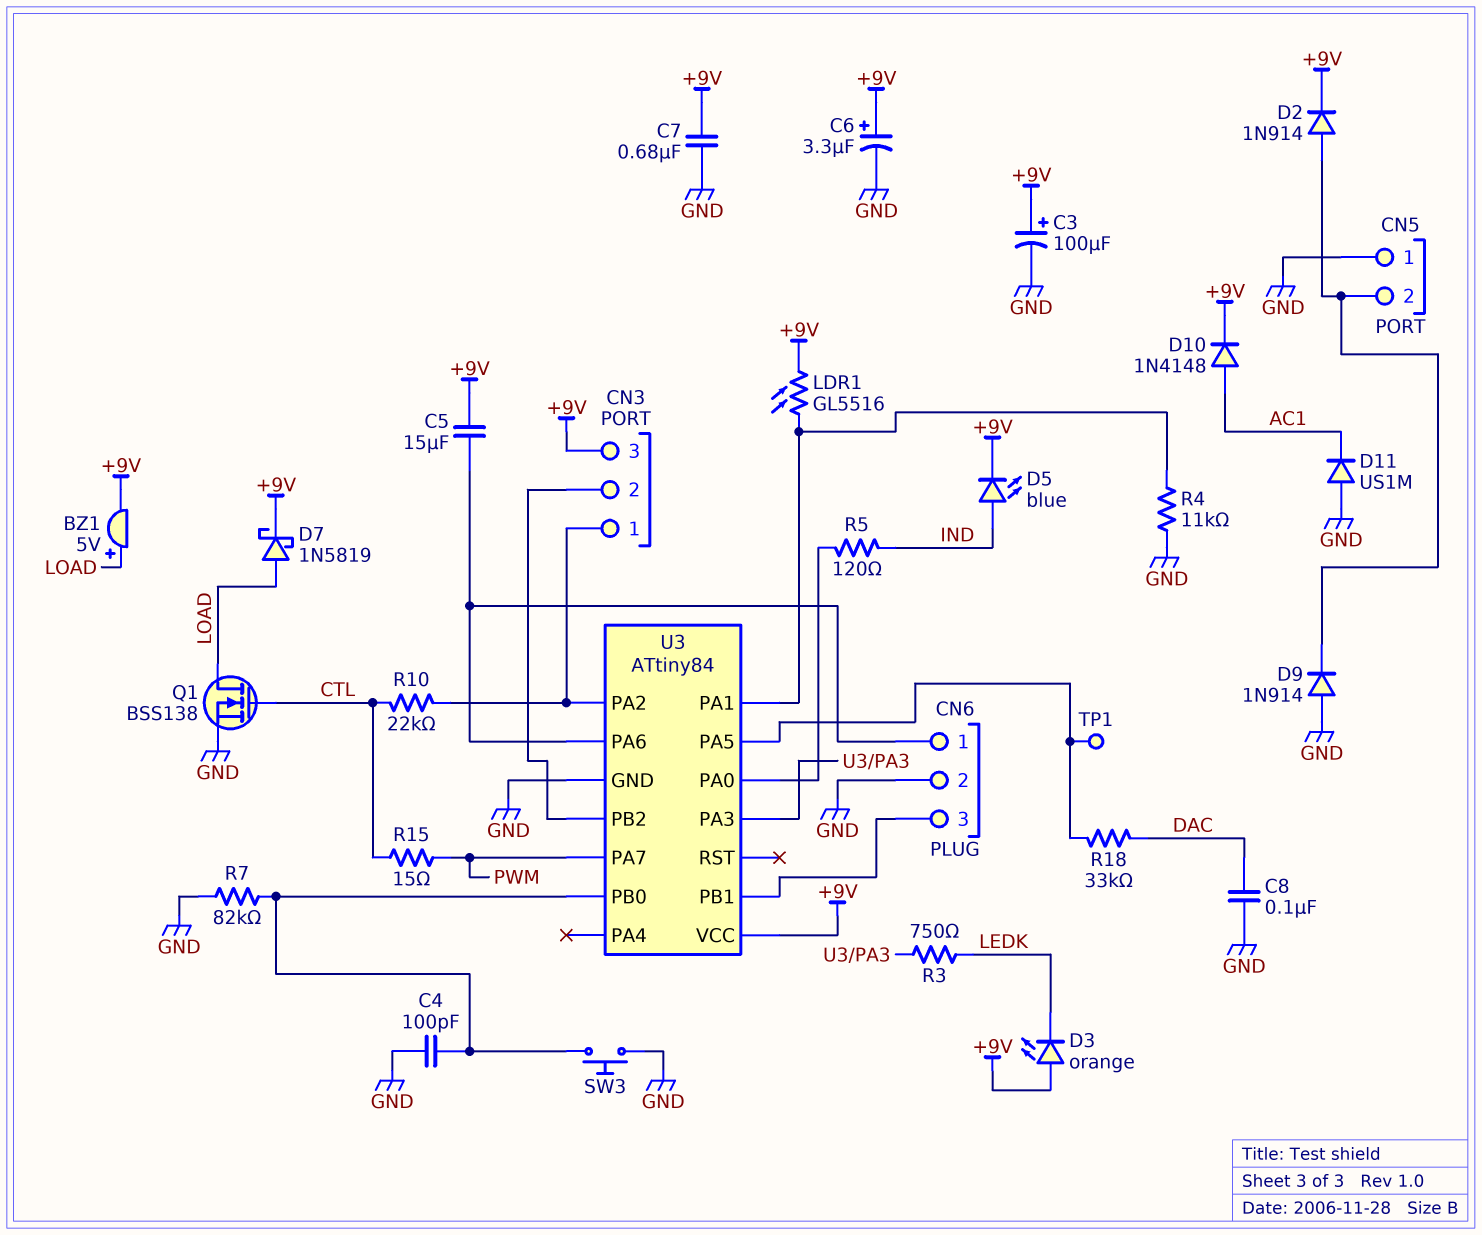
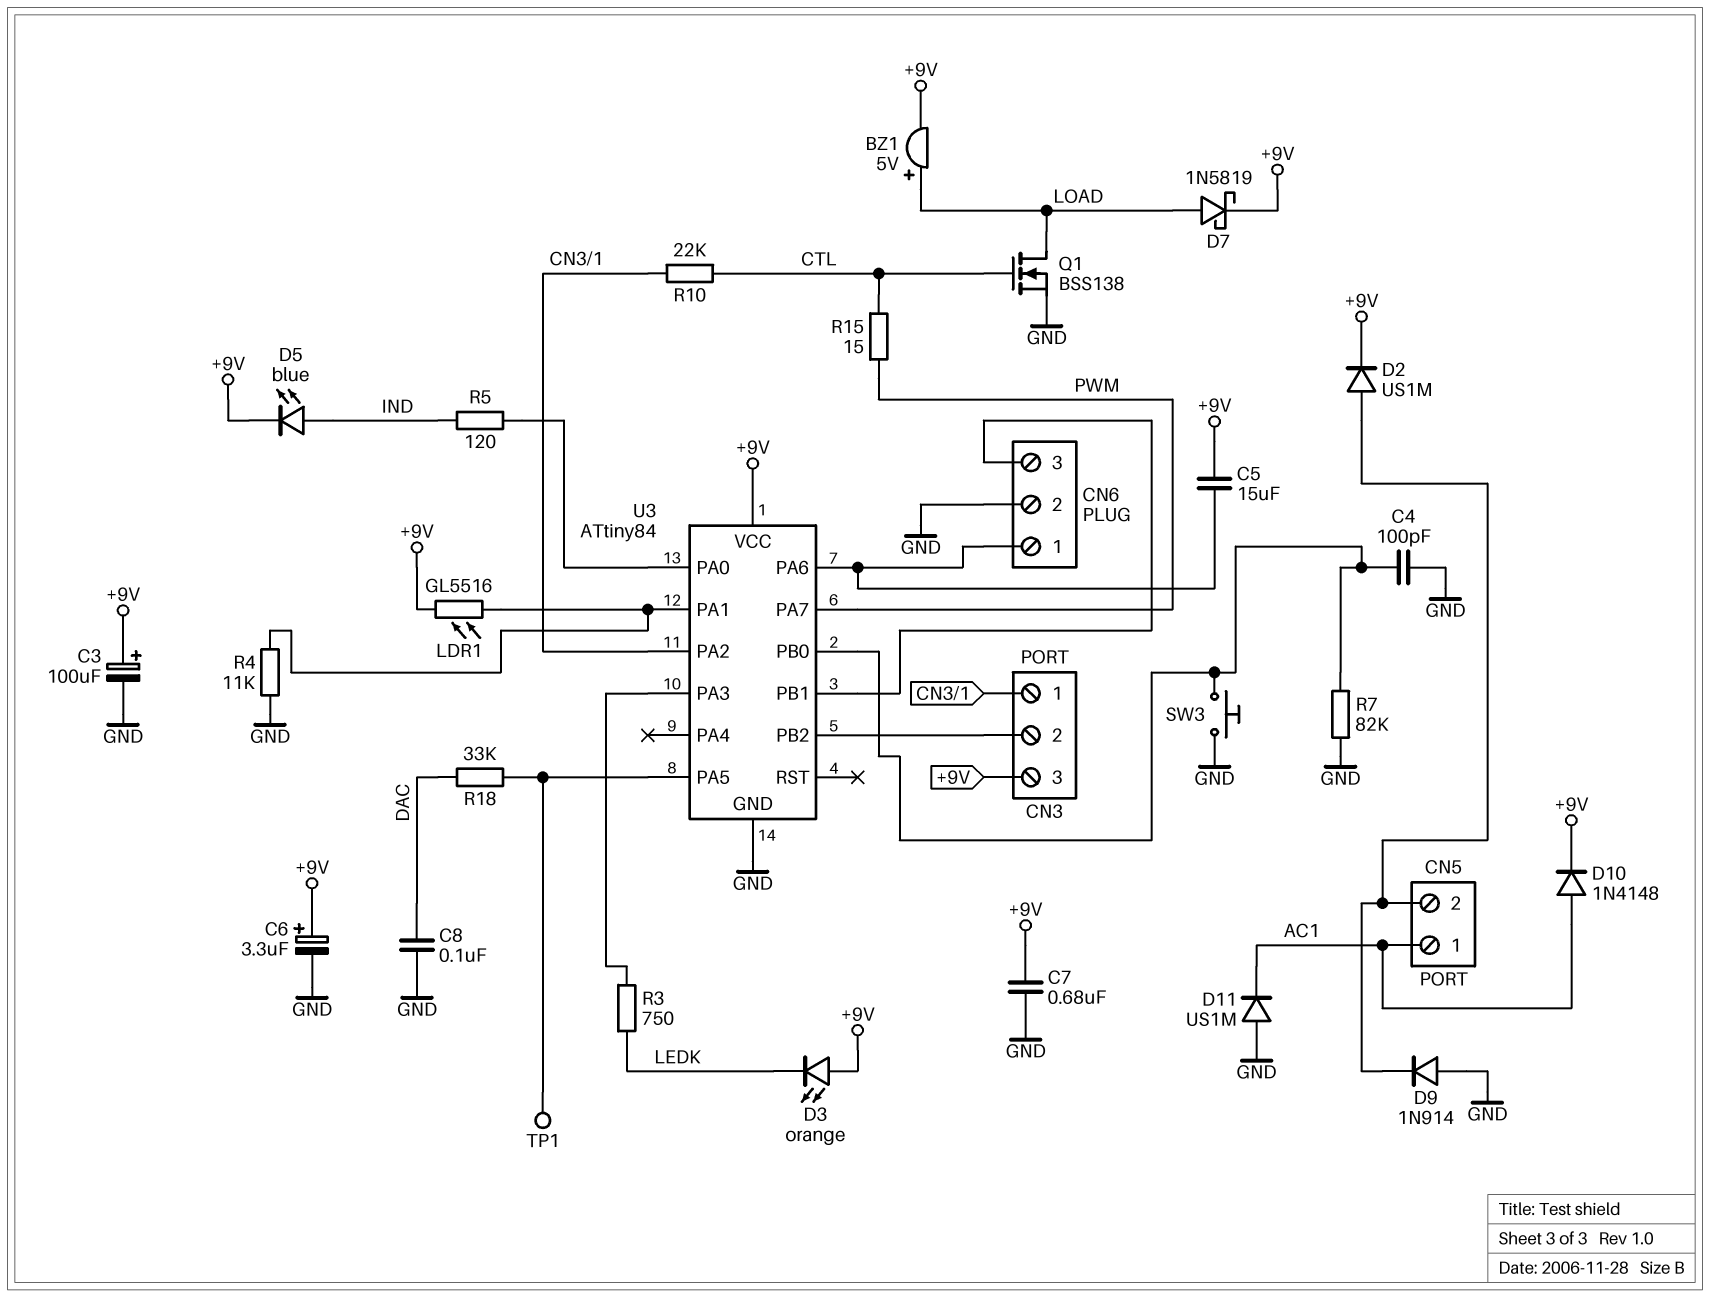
CN5 pin 1: GND -> AC1
D2: diode 1N914 (A CN5/2, K +9V) -> diode US1M (A CN5/2, K +9V)

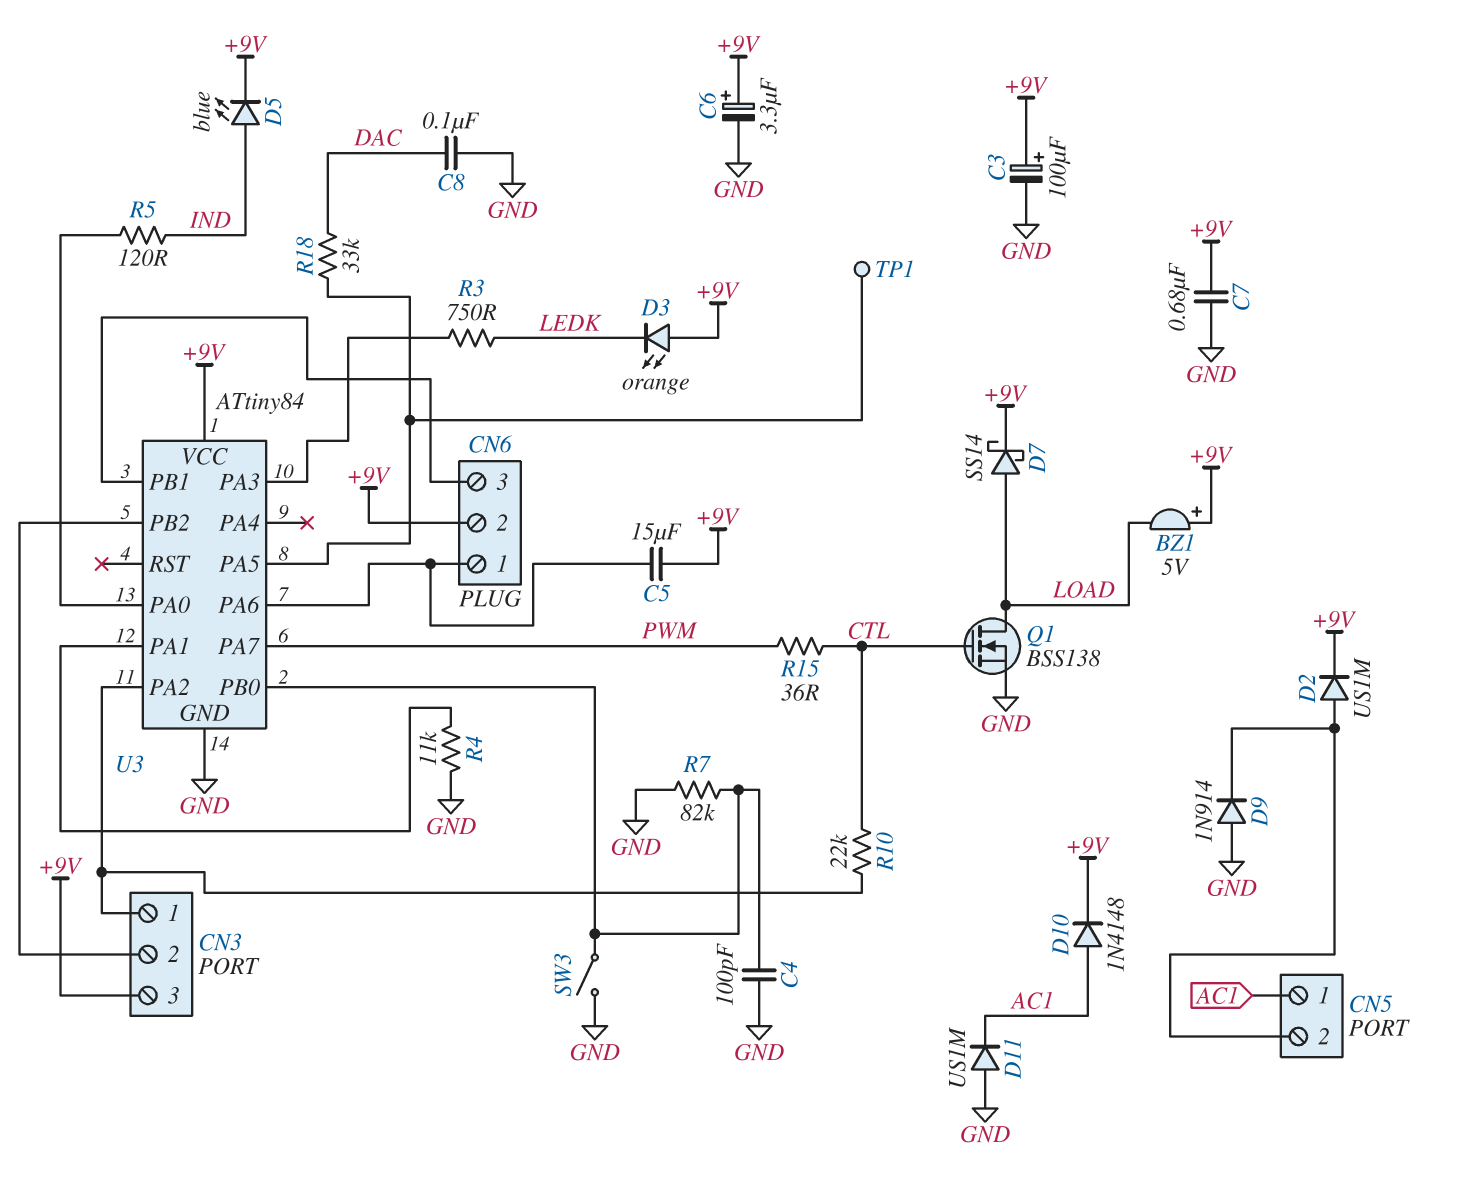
BZ1: buzzer 5V (plus LOAD, minus +9V) -> buzzer 5V (plus +9V, minus LOAD)
CN6 pin 2: GND -> +9V
D7: schottky 1N5819 (A LOAD, K +9V) -> schottky SS14 (A LOAD, K +9V)
LDR1: GL5516 (+9V, U3/PA1) -> none
R15: 15 (CTL, PWM) -> 36 (CTL, PWM)
SW3: button (GND, U3/PB0) -> switch (GND, U3/PB0)

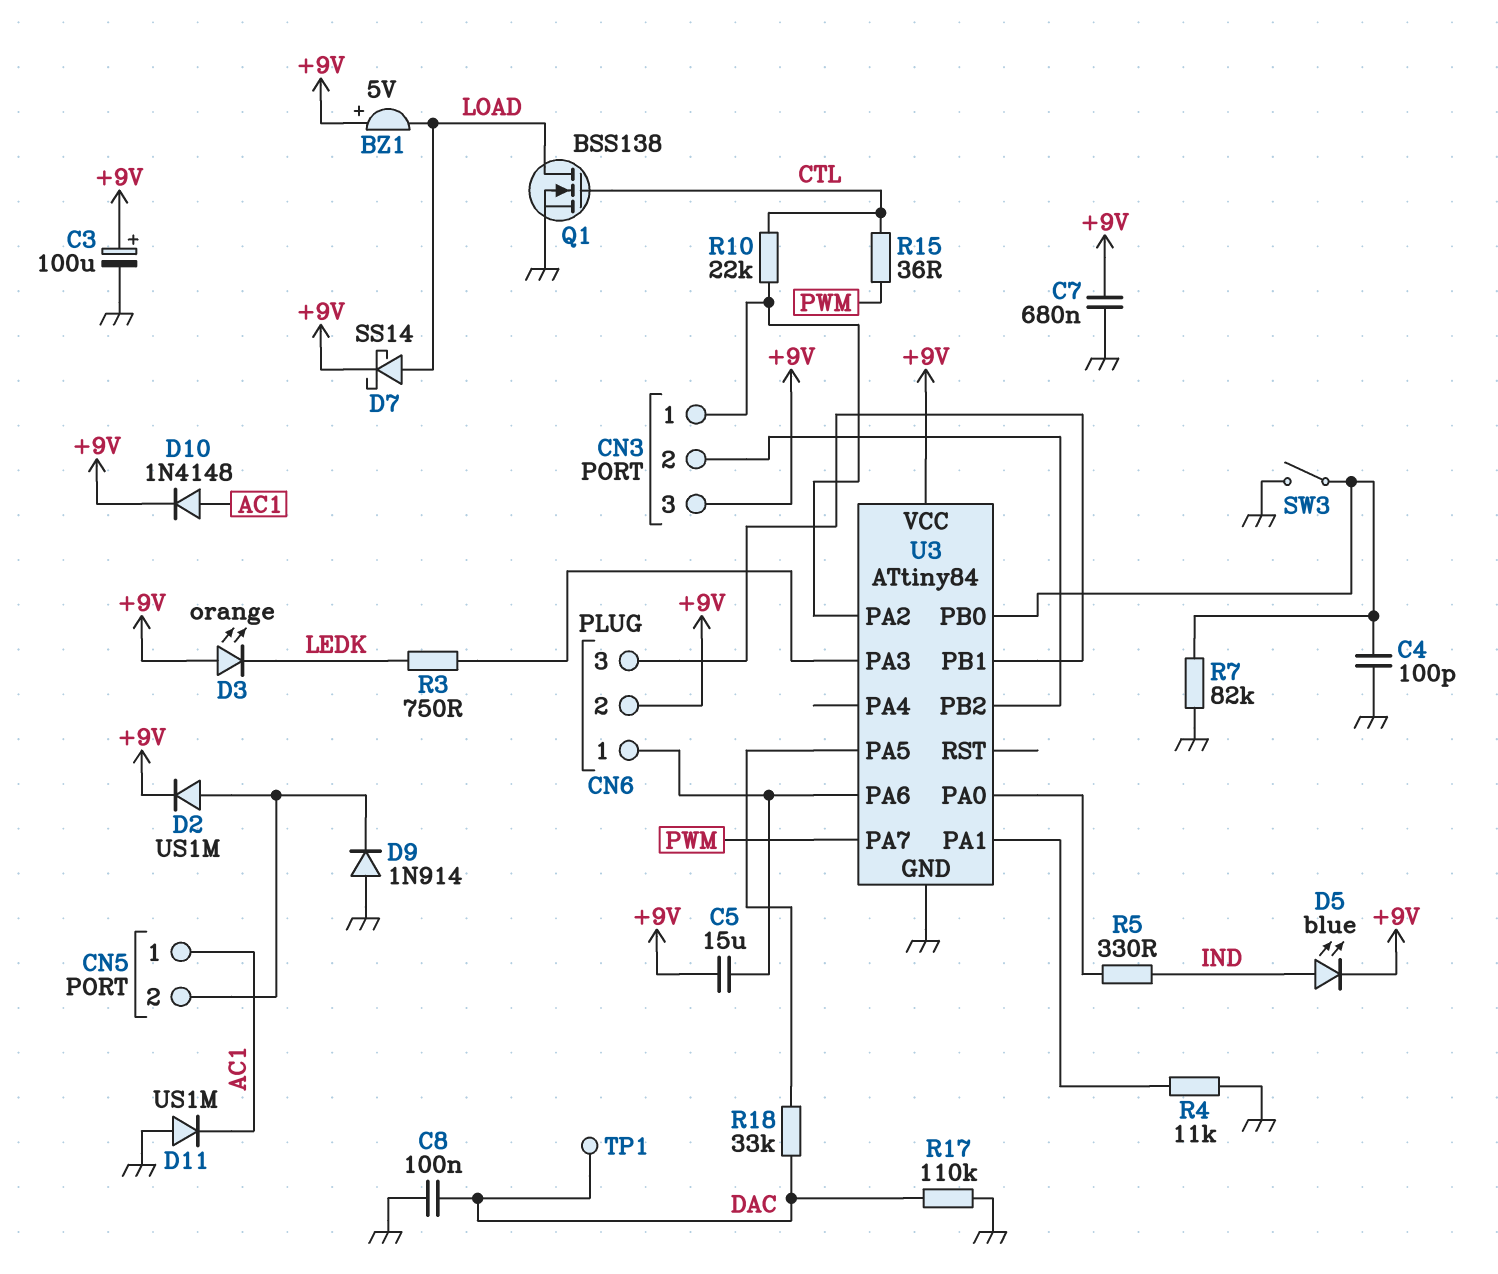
C6: 3.3uF (plus +9V, minus GND) -> none
R5: 120 (IND, U3/PA0) -> 330 (IND, U3/PA0)
R17: none -> 110k (DAC, GND)
TP1: test point (U3/PA5) -> test point (DAC)

